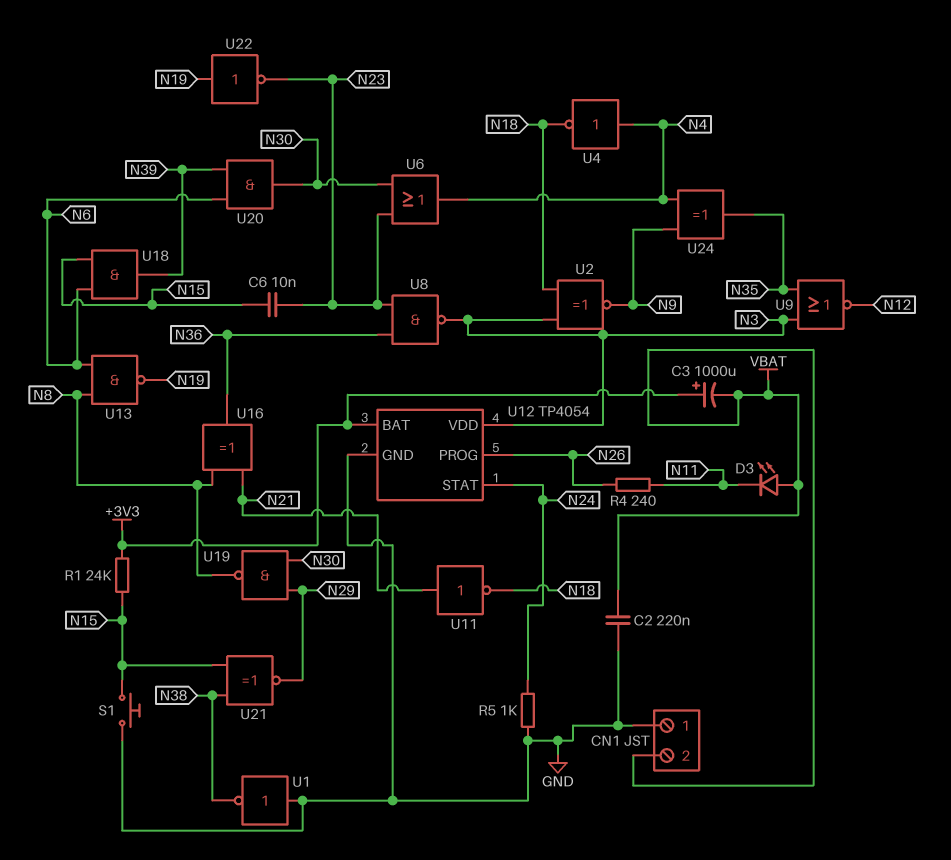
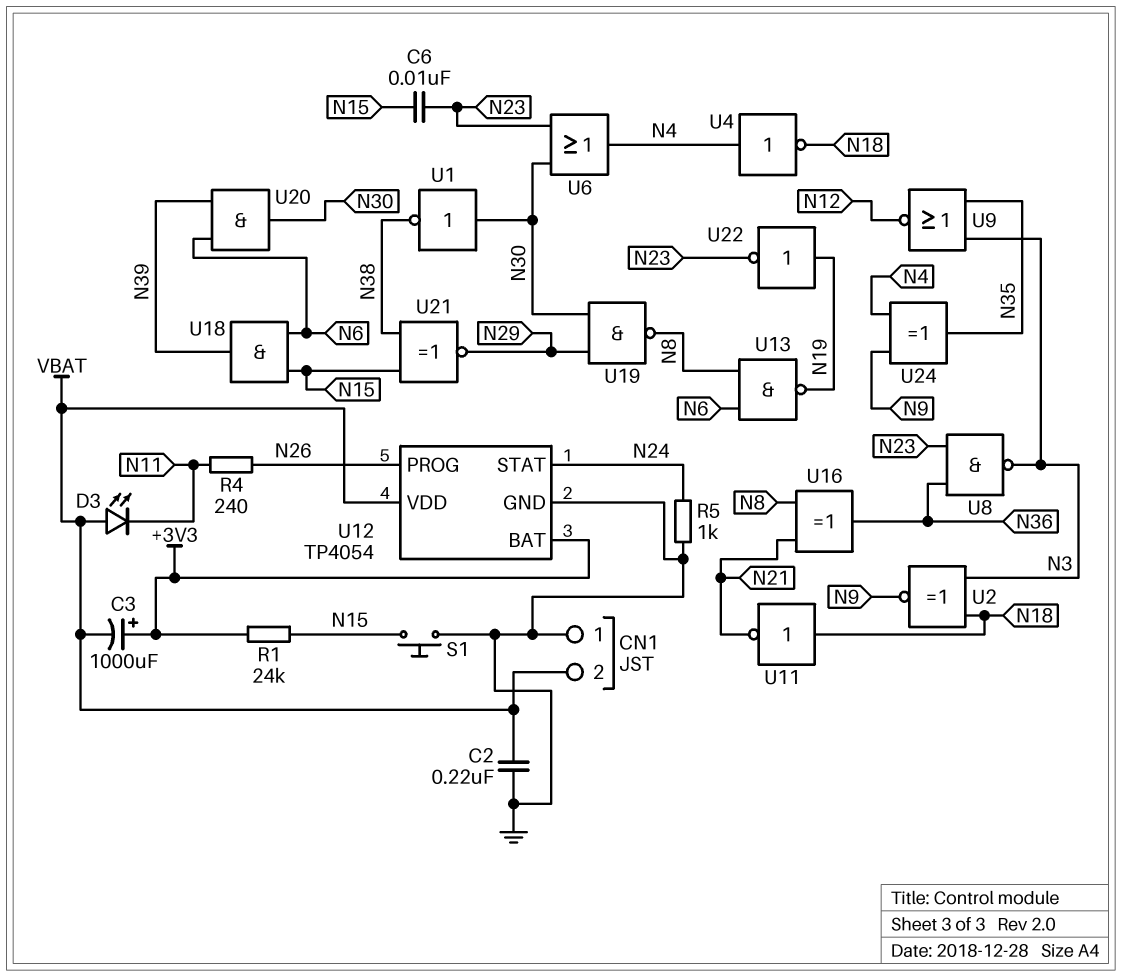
U1: NOT (in GND, out N38) -> NOT (in N30, out N38)
U11: NOT (in N21, out N18) -> NOT (in N18, out N21)
U12 pin VDD: N3 -> VBAT

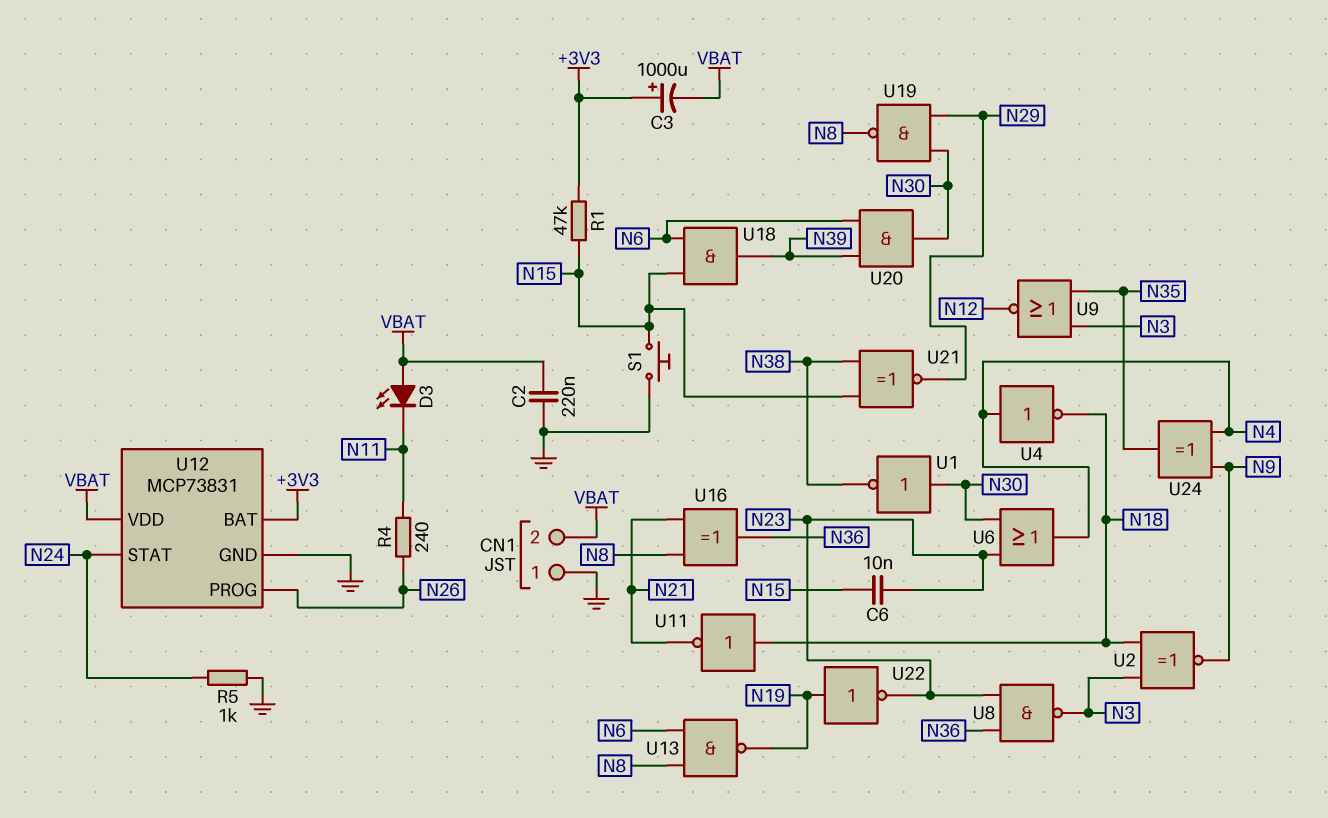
R1: 24k (+3V3, N15) -> 47k (+3V3, N15)
U12: TP4054 -> MCP73831

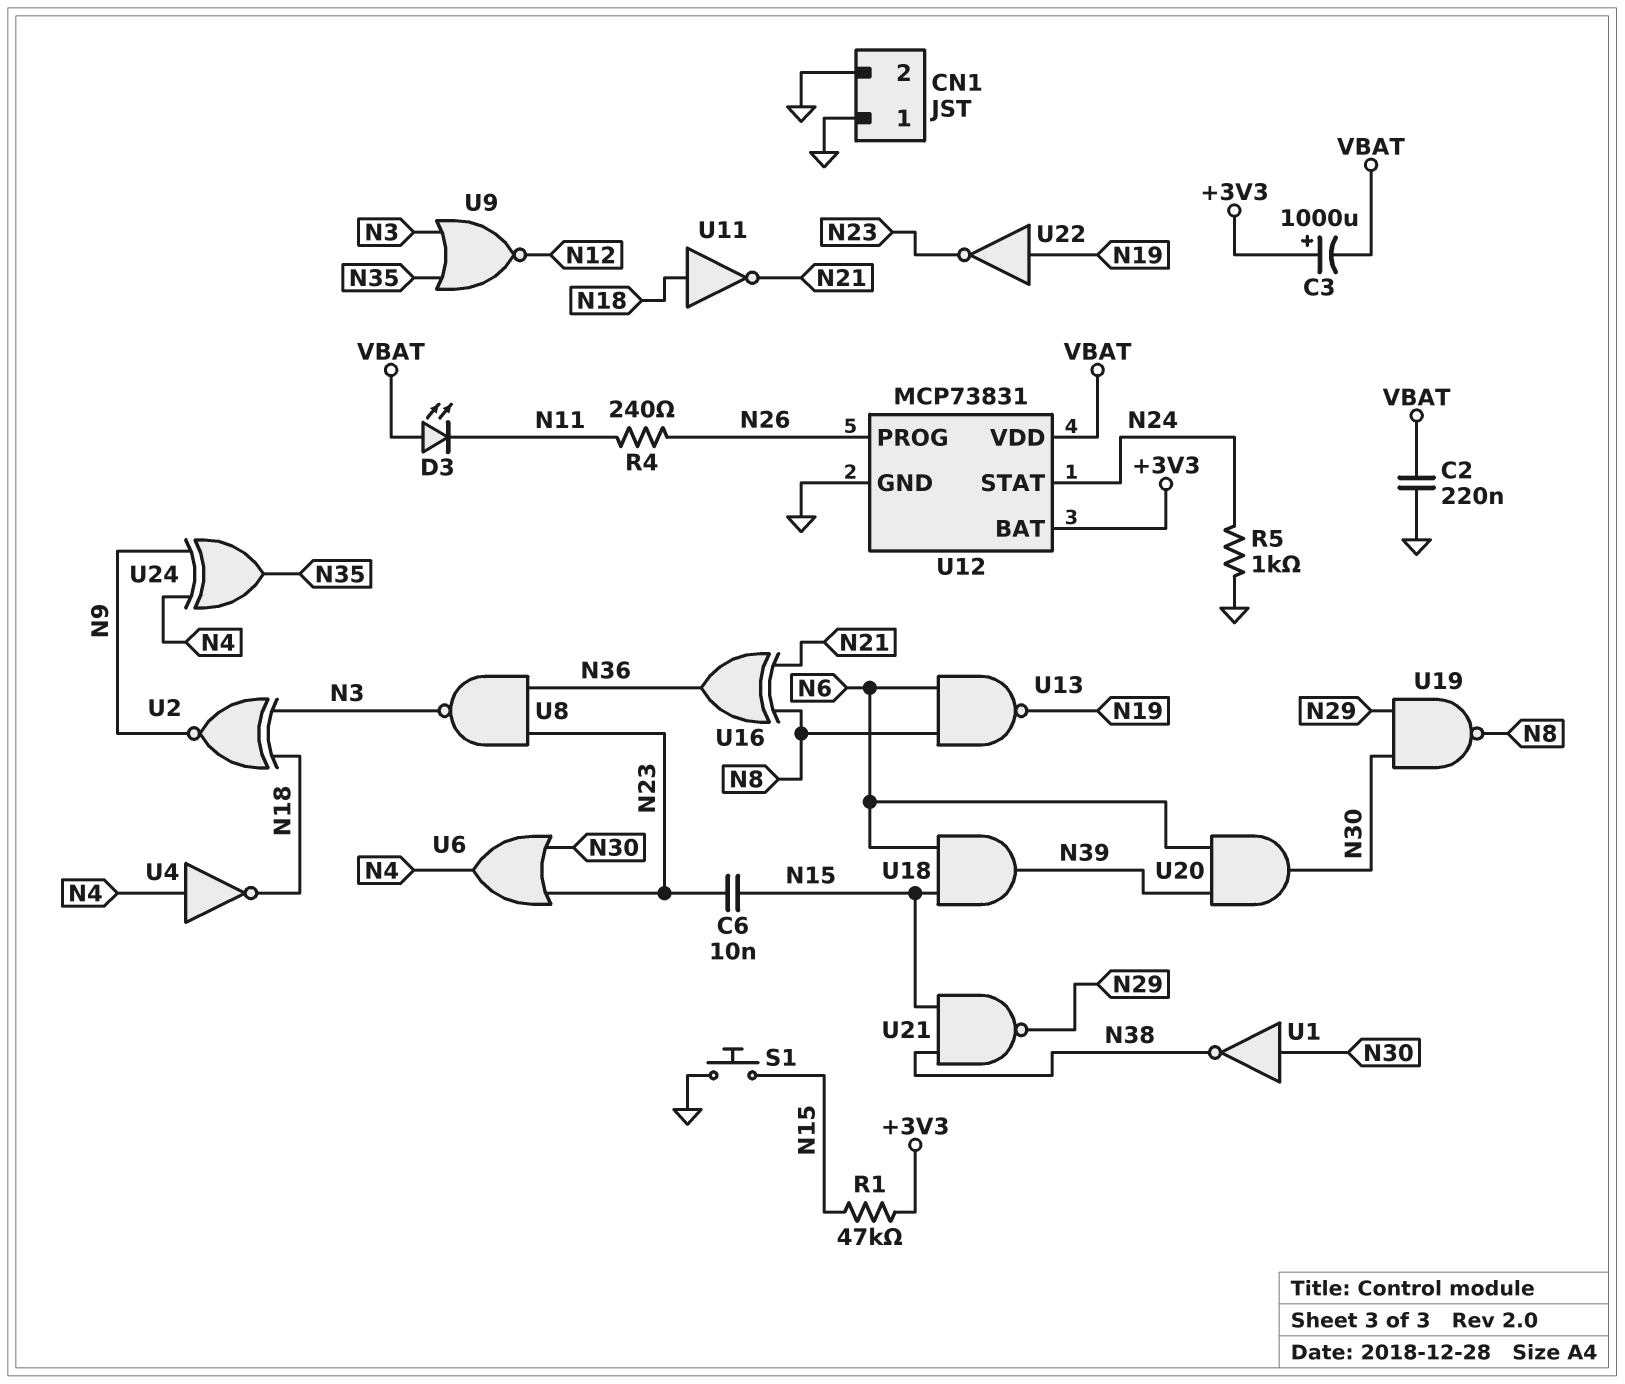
CN1 pin 2: VBAT -> GND
U21: XNOR (in N15, in N38, out N29) -> NAND (in N15, in N38, out N29)

